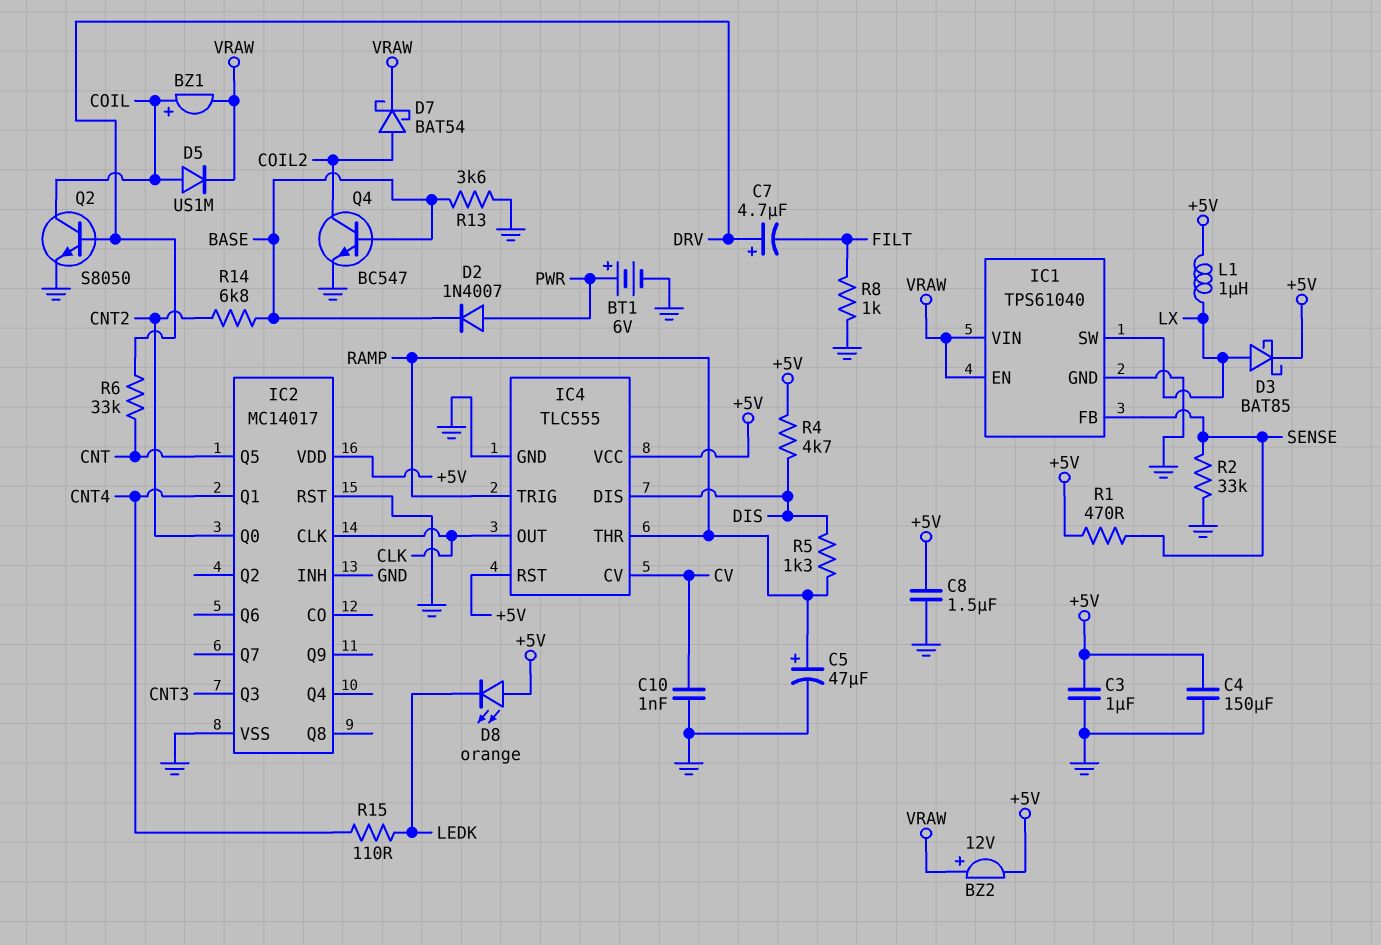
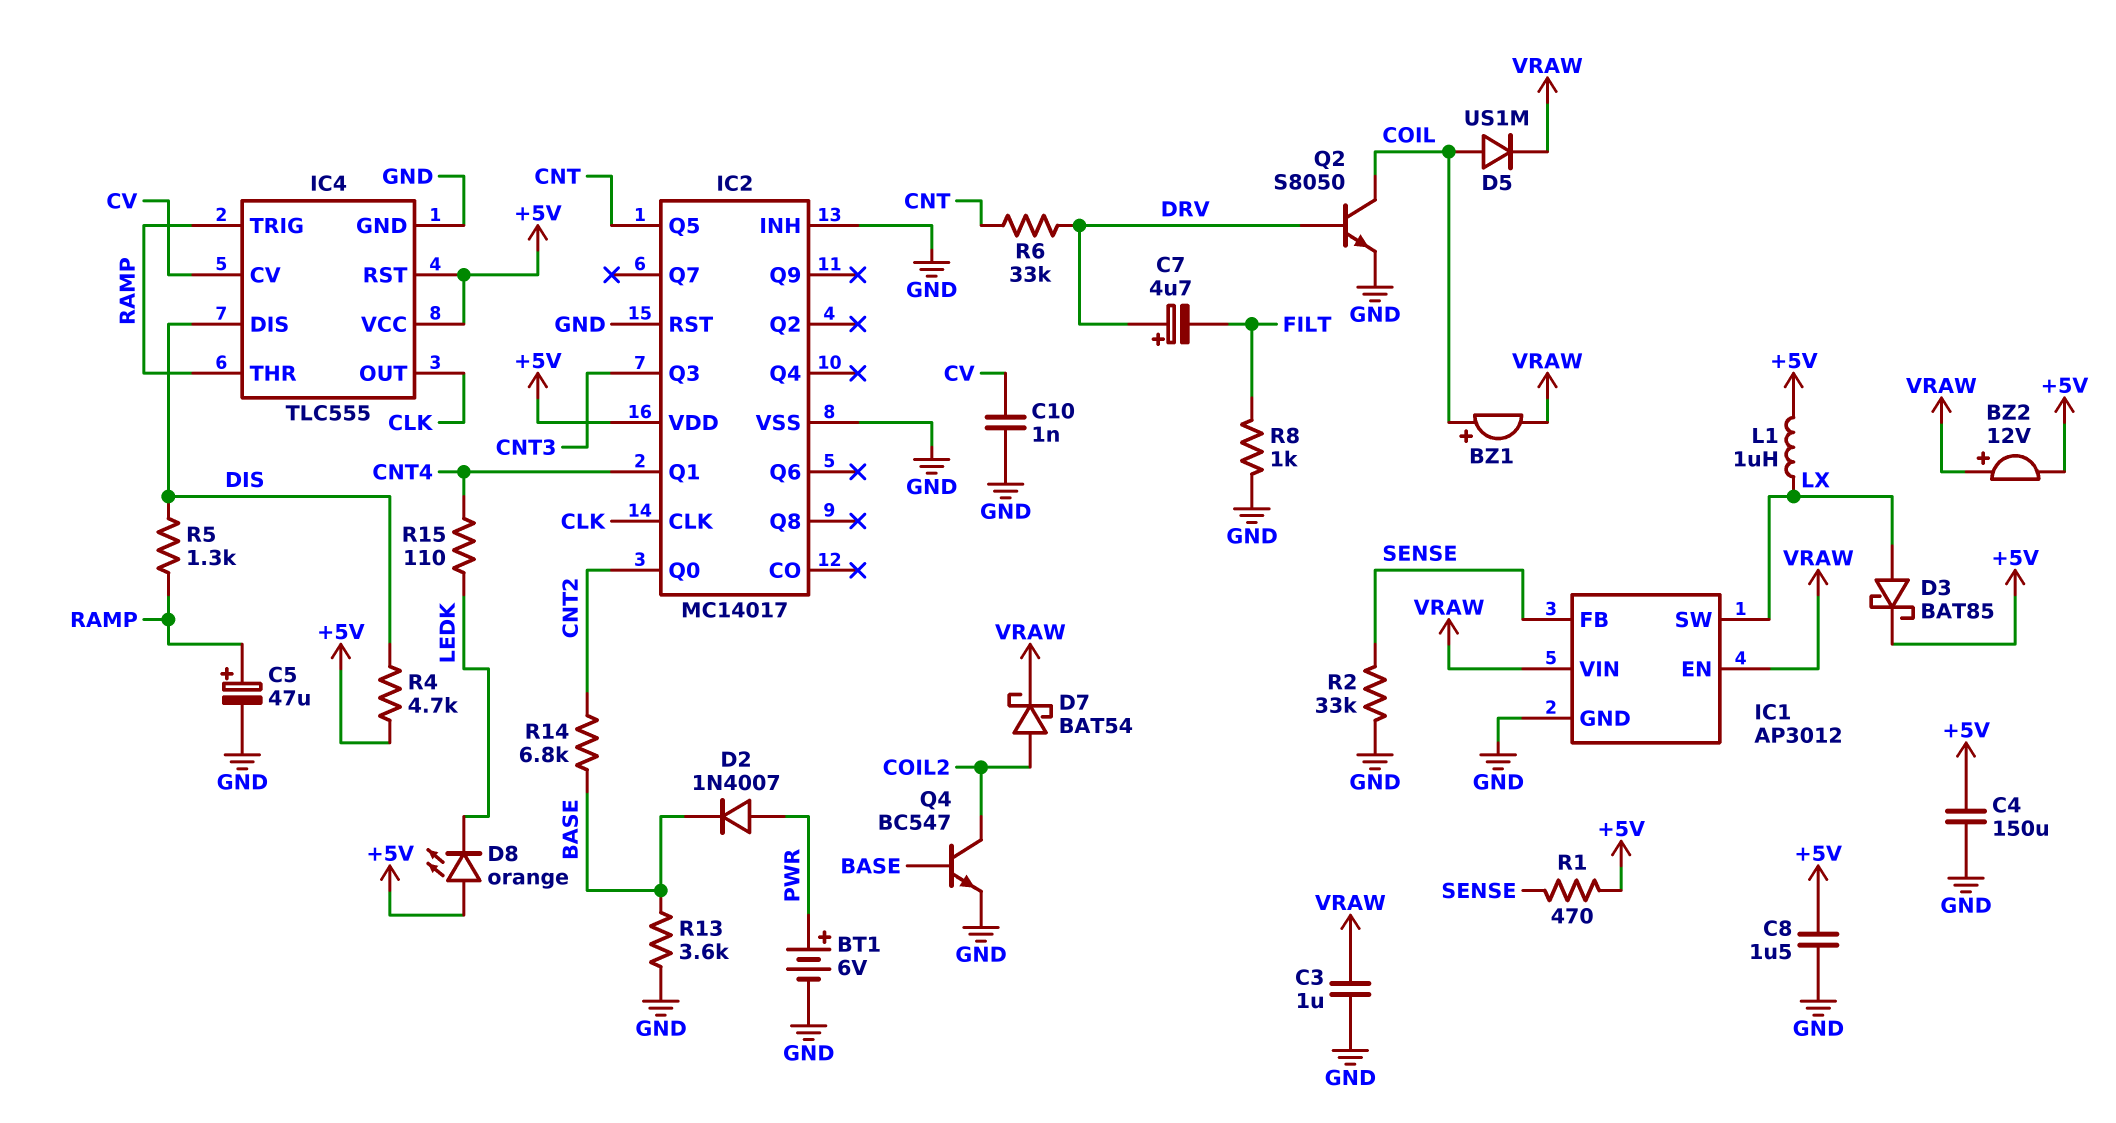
C3: 1uF (+5V, GND) -> 1uF (GND, VRAW)
IC1: TPS61040 -> AP3012

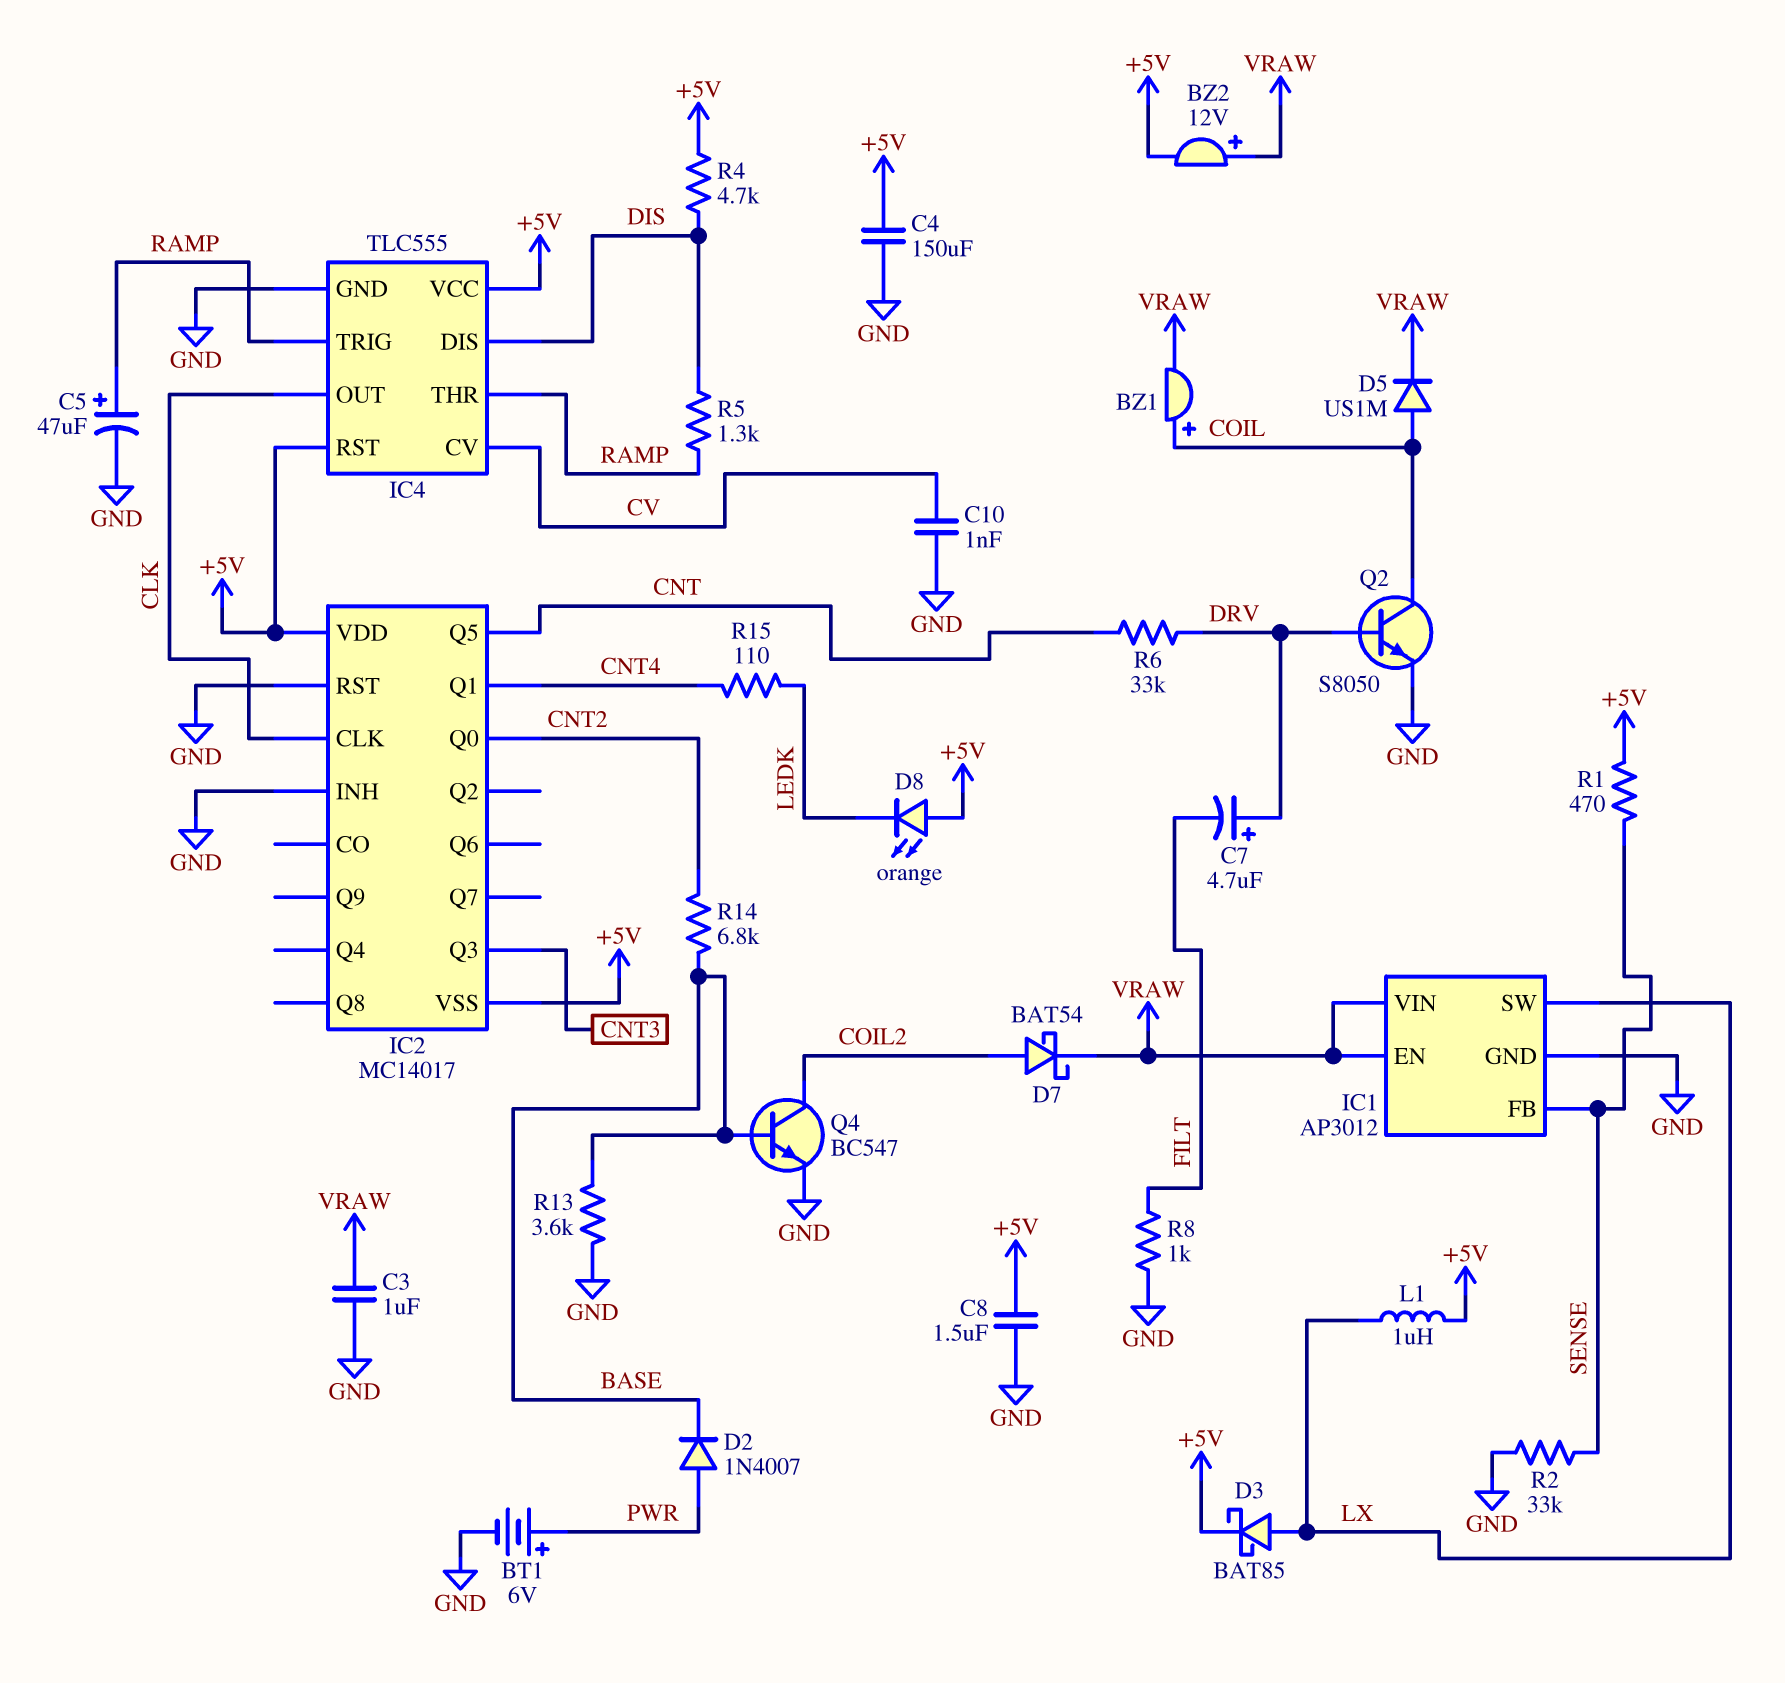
IC2 pin VSS: GND -> +5V

